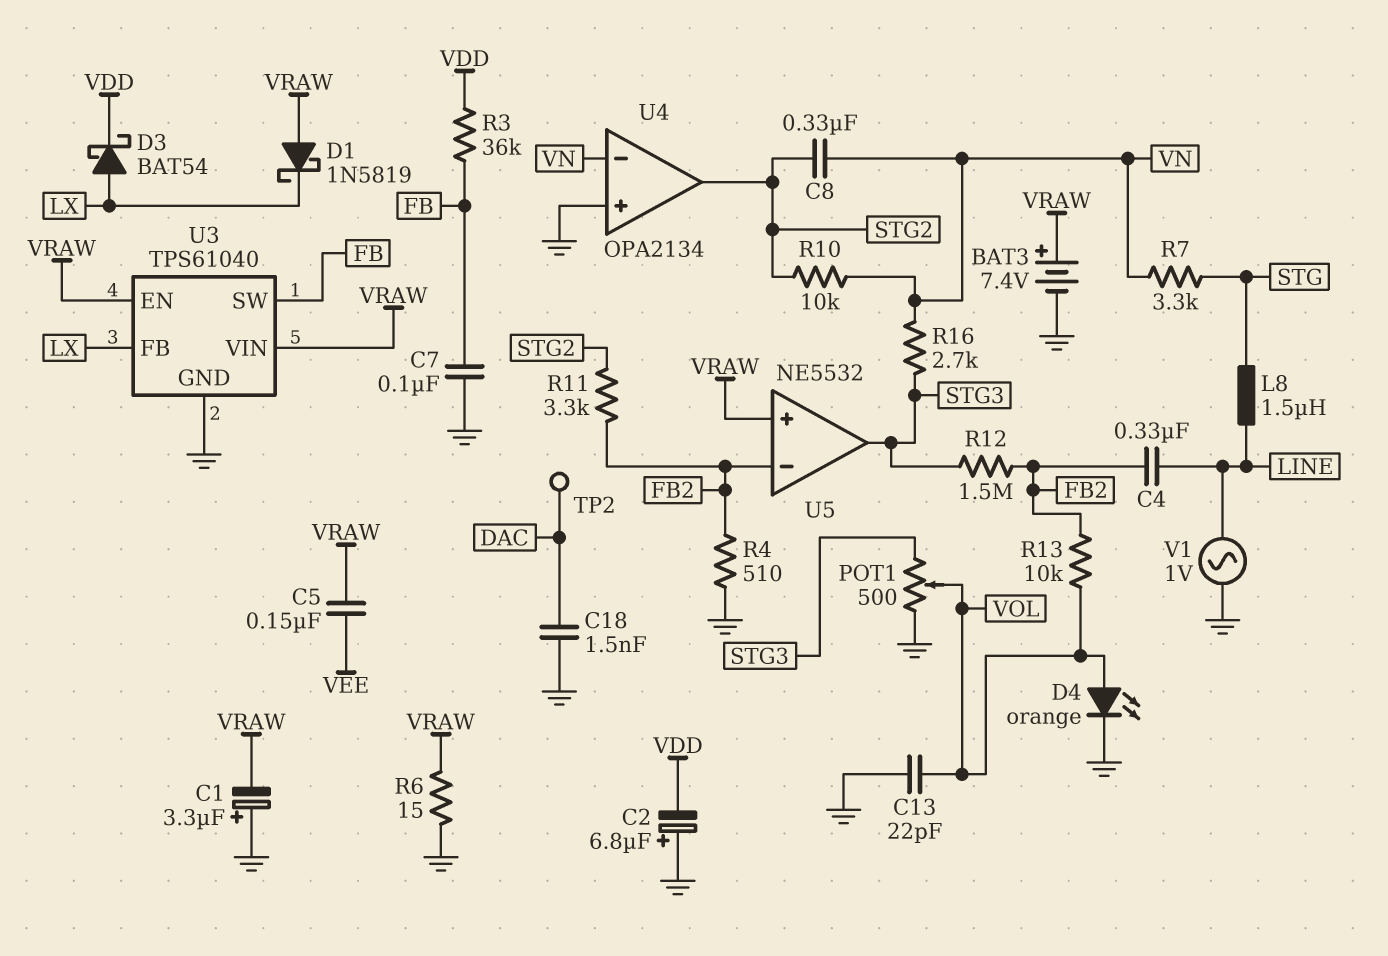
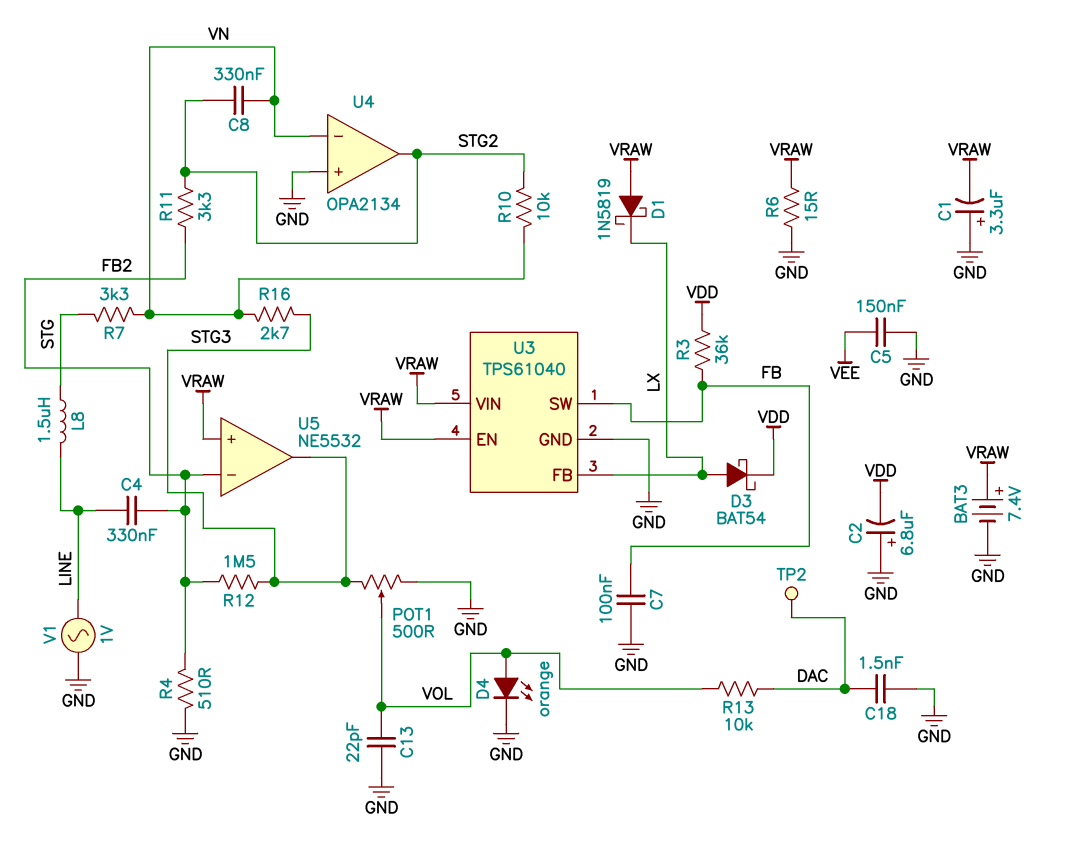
C5: 150nF (VEE, VRAW) -> 150nF (GND, VEE)
R13: 10k (FB2, VOL) -> 10k (DAC, VOL)

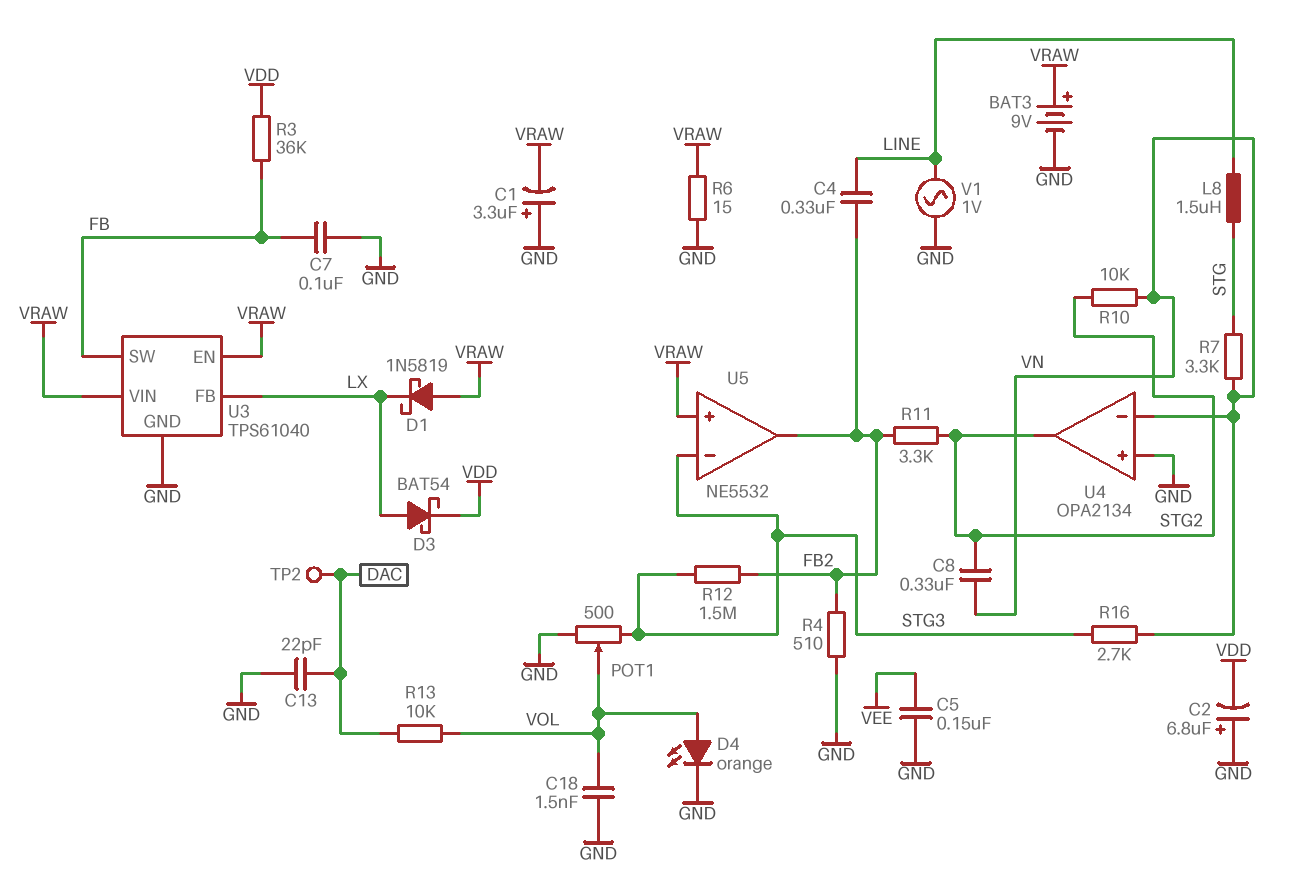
BAT3: 7.4V (plus VRAW, minus GND) -> 9V (plus VRAW, minus GND)
C13: 22pF (GND, VOL) -> 22pF (DAC, GND)
C18: 1.5nF (DAC, GND) -> 1.5nF (GND, VOL)
U5 pin in-: FB2 -> STG3
U5 pin out: STG3 -> FB2

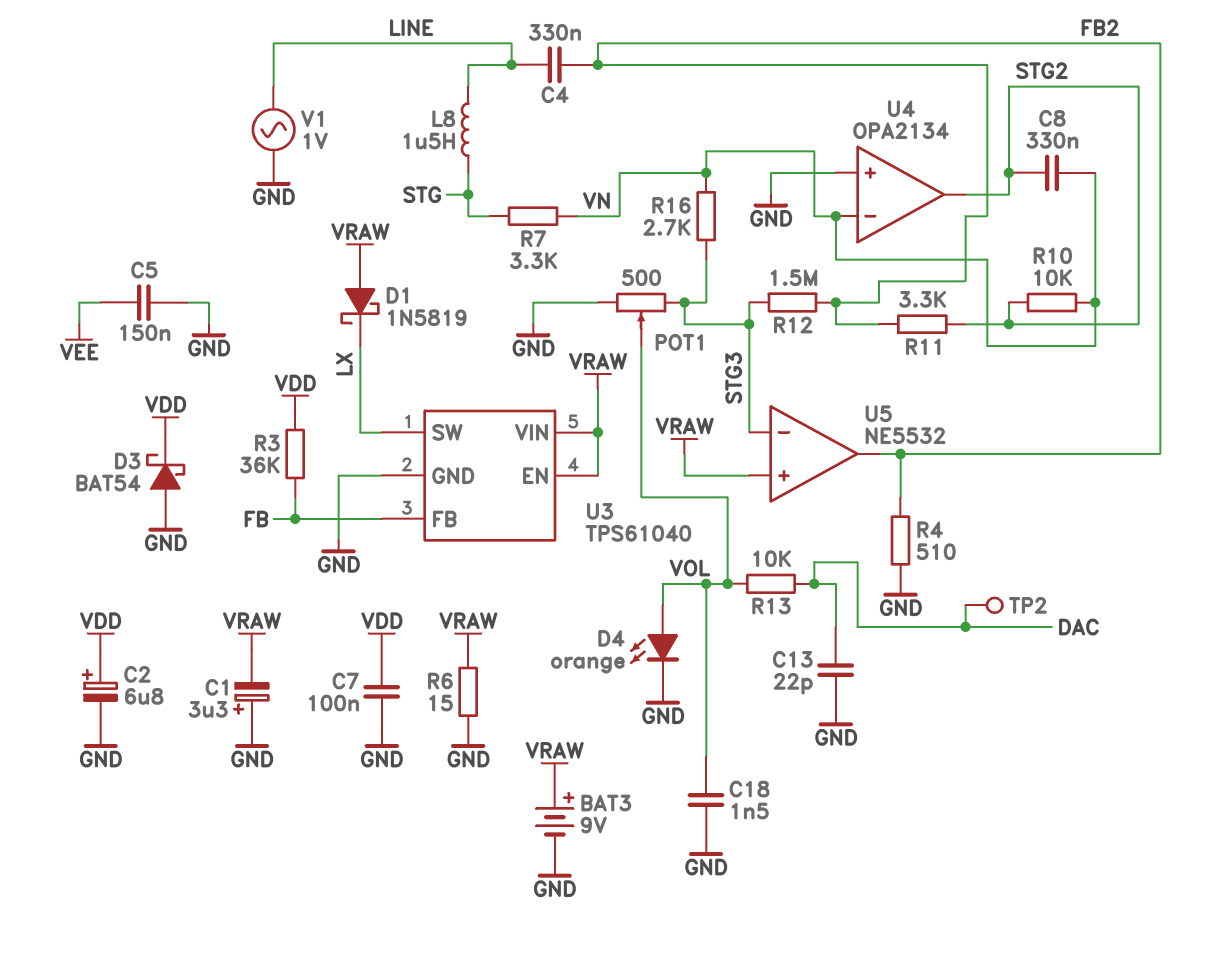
C2: 6.8uF (plus GND, minus VDD) -> 6.8uF (plus VDD, minus GND)
C7: 100nF (FB, GND) -> 100nF (GND, VDD)
D3: schottky BAT54 (A LX, K VDD) -> schottky BAT54 (A GND, K VDD)
U3 pin FB: LX -> FB
U3 pin SW: FB -> LX

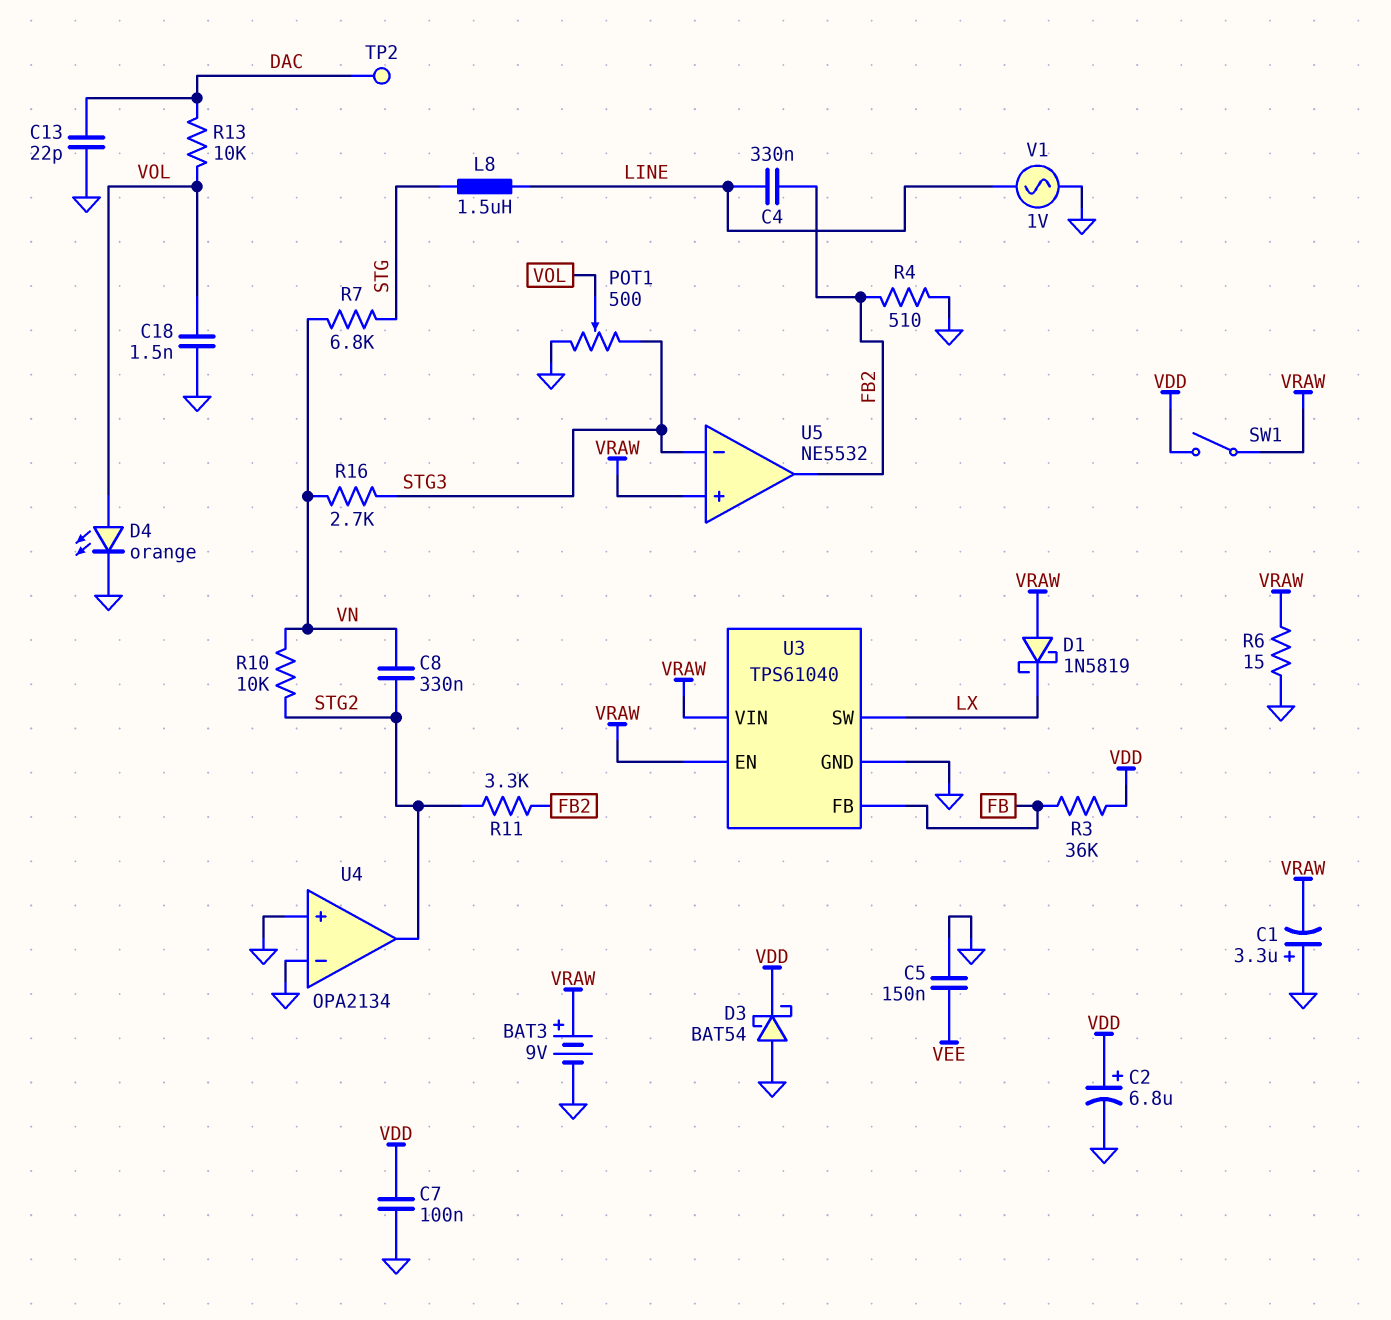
R7: 3.3k (STG, VN) -> 6.8k (STG, VN)
R12: 1.5M (FB2, STG3) -> none
SW1: none -> switch (VDD, VRAW)
U4 pin in-: VN -> GND

